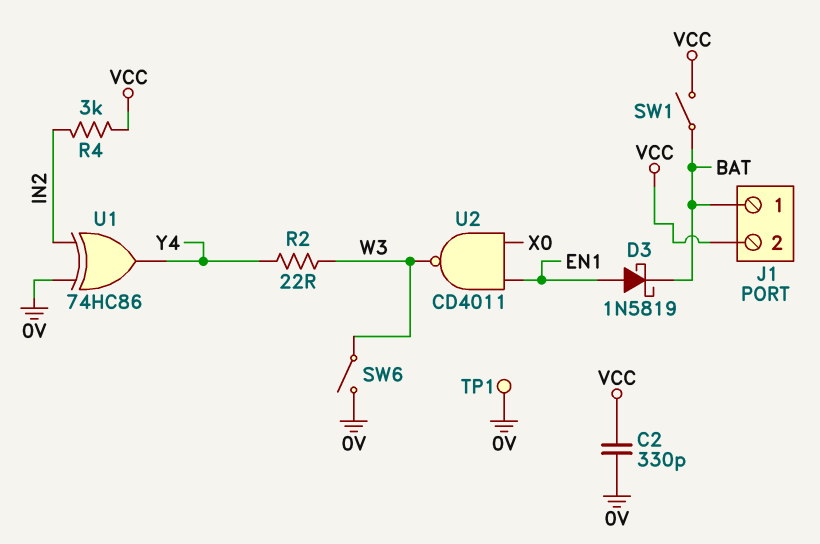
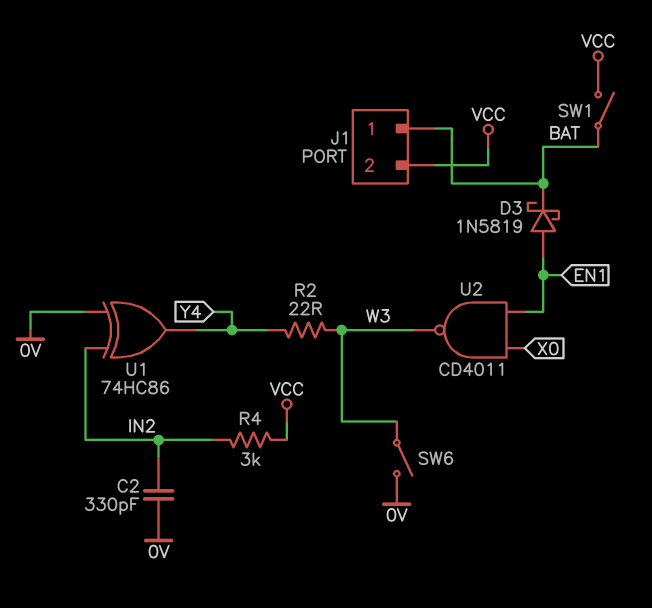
C2: 330pF (0V, VCC) -> 330pF (0V, IN2)
TP1: test point (0V) -> none

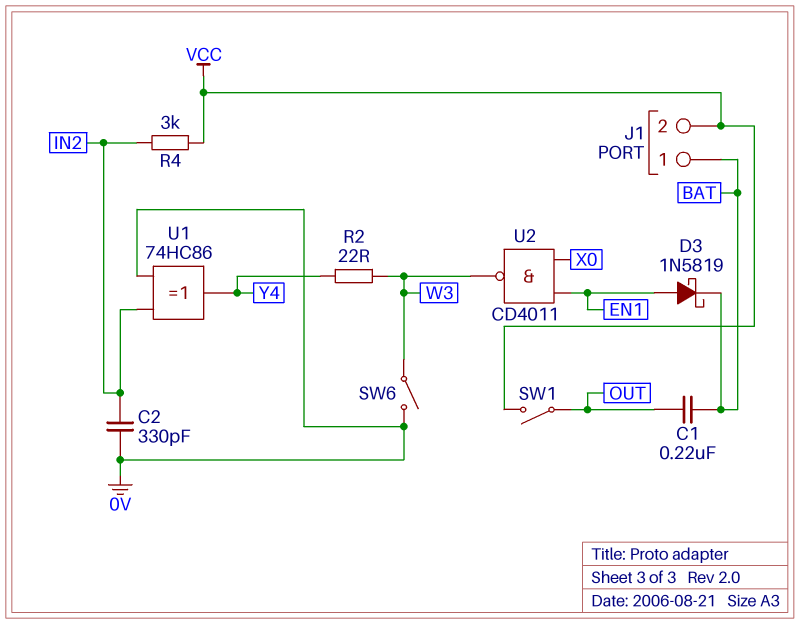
C1: none -> 220nF (BAT, OUT)
SW1: switch (BAT, VCC) -> switch (OUT, VCC)

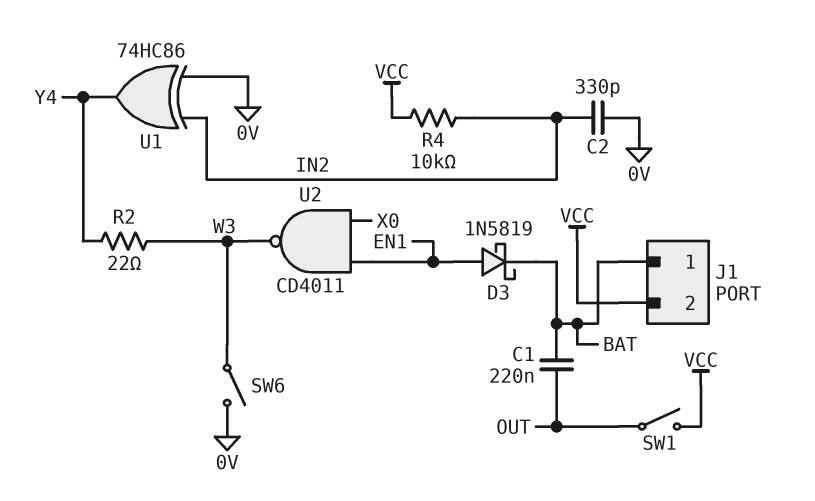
R4: 3k (IN2, VCC) -> 10k (IN2, VCC)

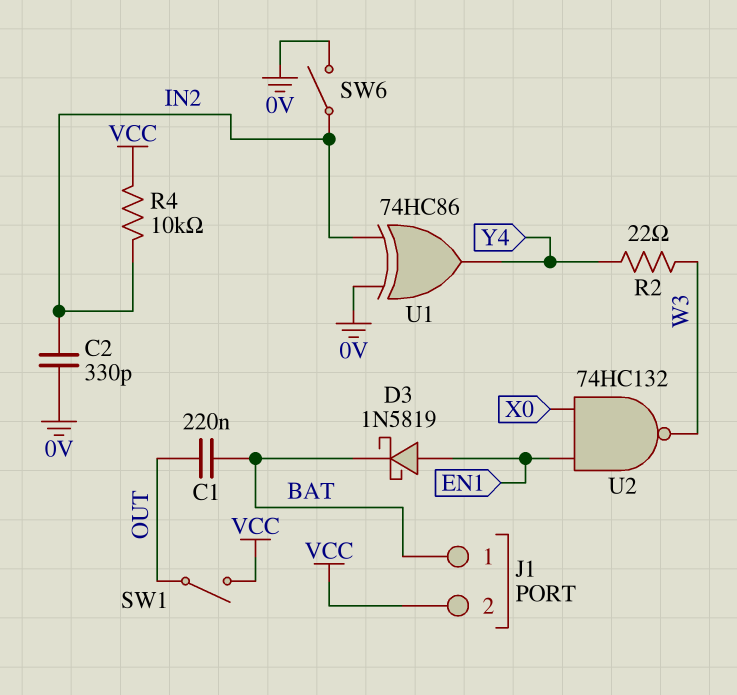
SW6: switch (0V, W3) -> switch (0V, IN2)
U2: NAND CD4011 (in EN1, in X0, out W3) -> NAND 74HC132 (in EN1, in X0, out W3)

